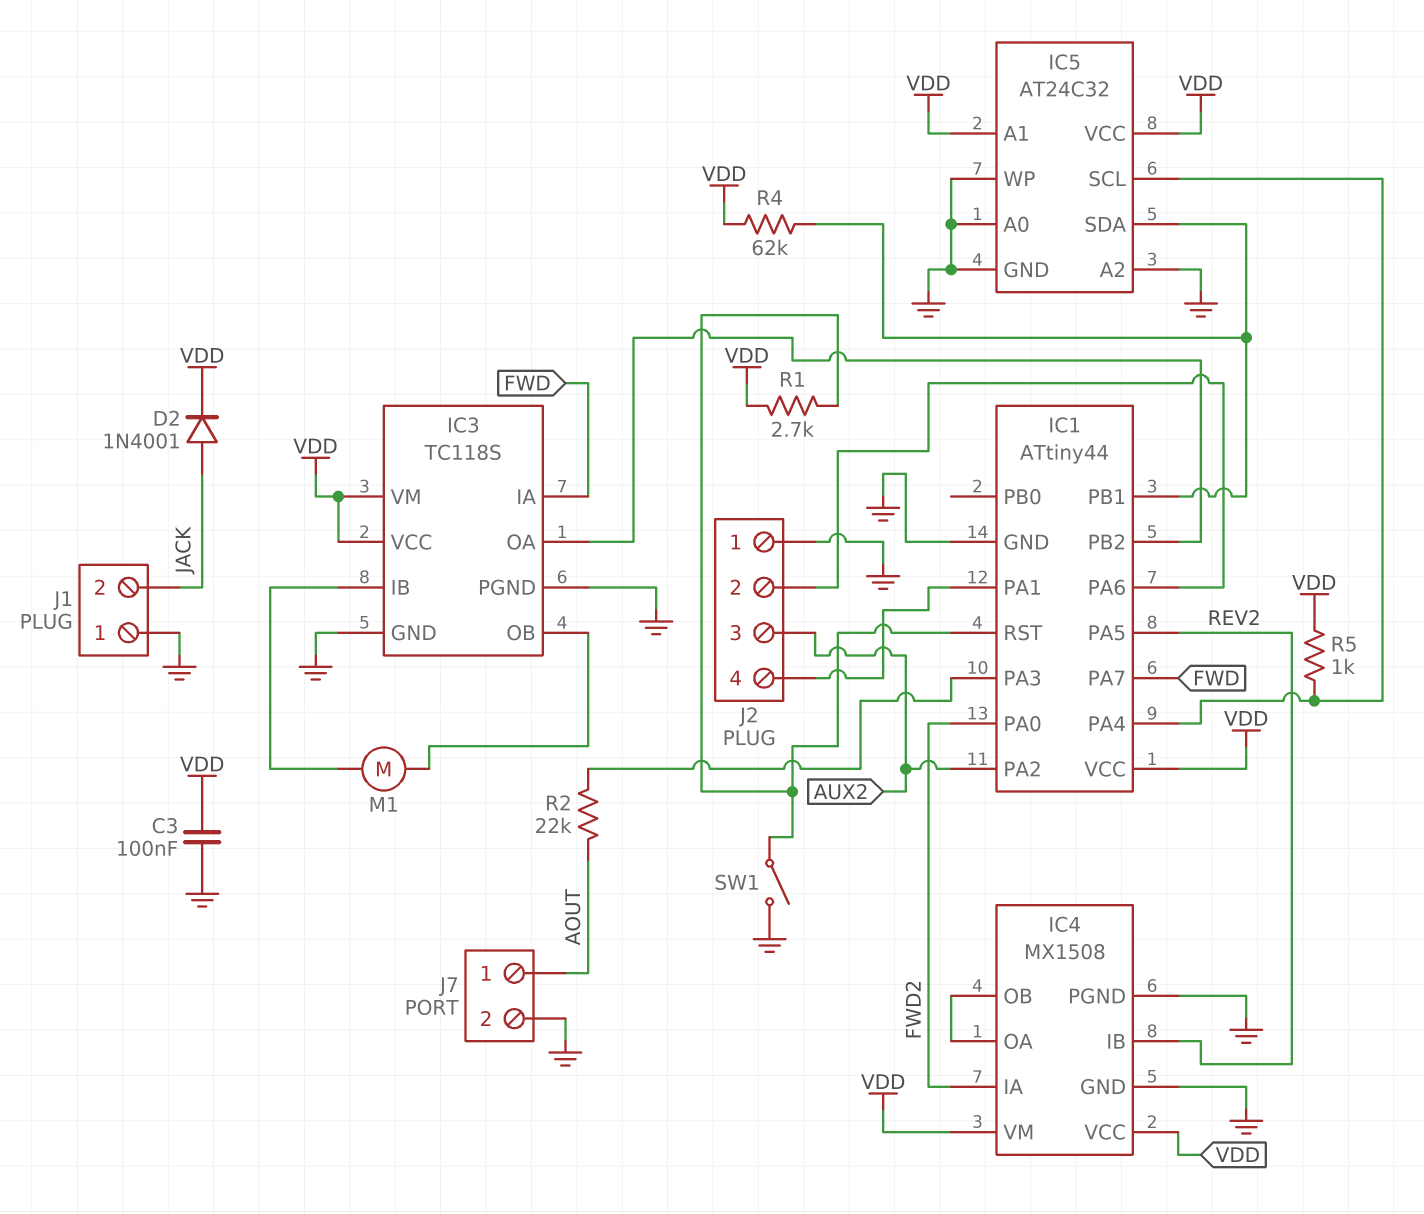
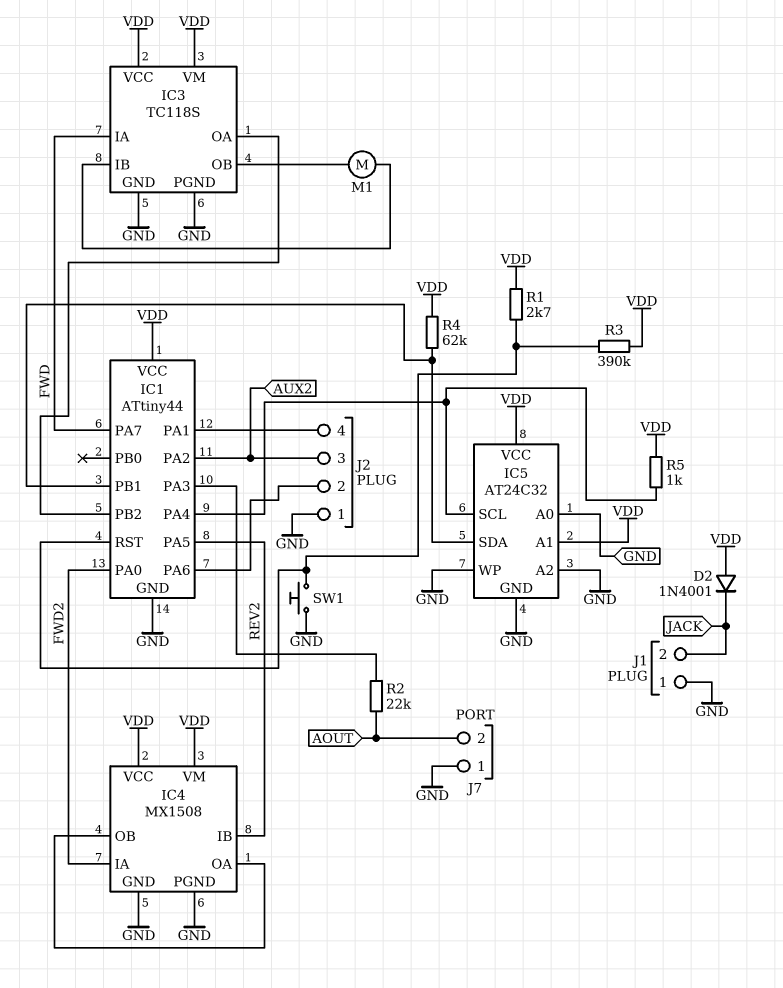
C3: 100nF (GND, VDD) -> none
D2: diode 1N4001 (A JACK, K VDD) -> diode 1N4001 (A VDD, K JACK)
J7 pin 1: AOUT -> GND
J7 pin 2: GND -> AOUT
R3: none -> 390k (IC1/RST, VDD)
SW1: switch (GND, IC1/RST) -> button (GND, IC1/RST)

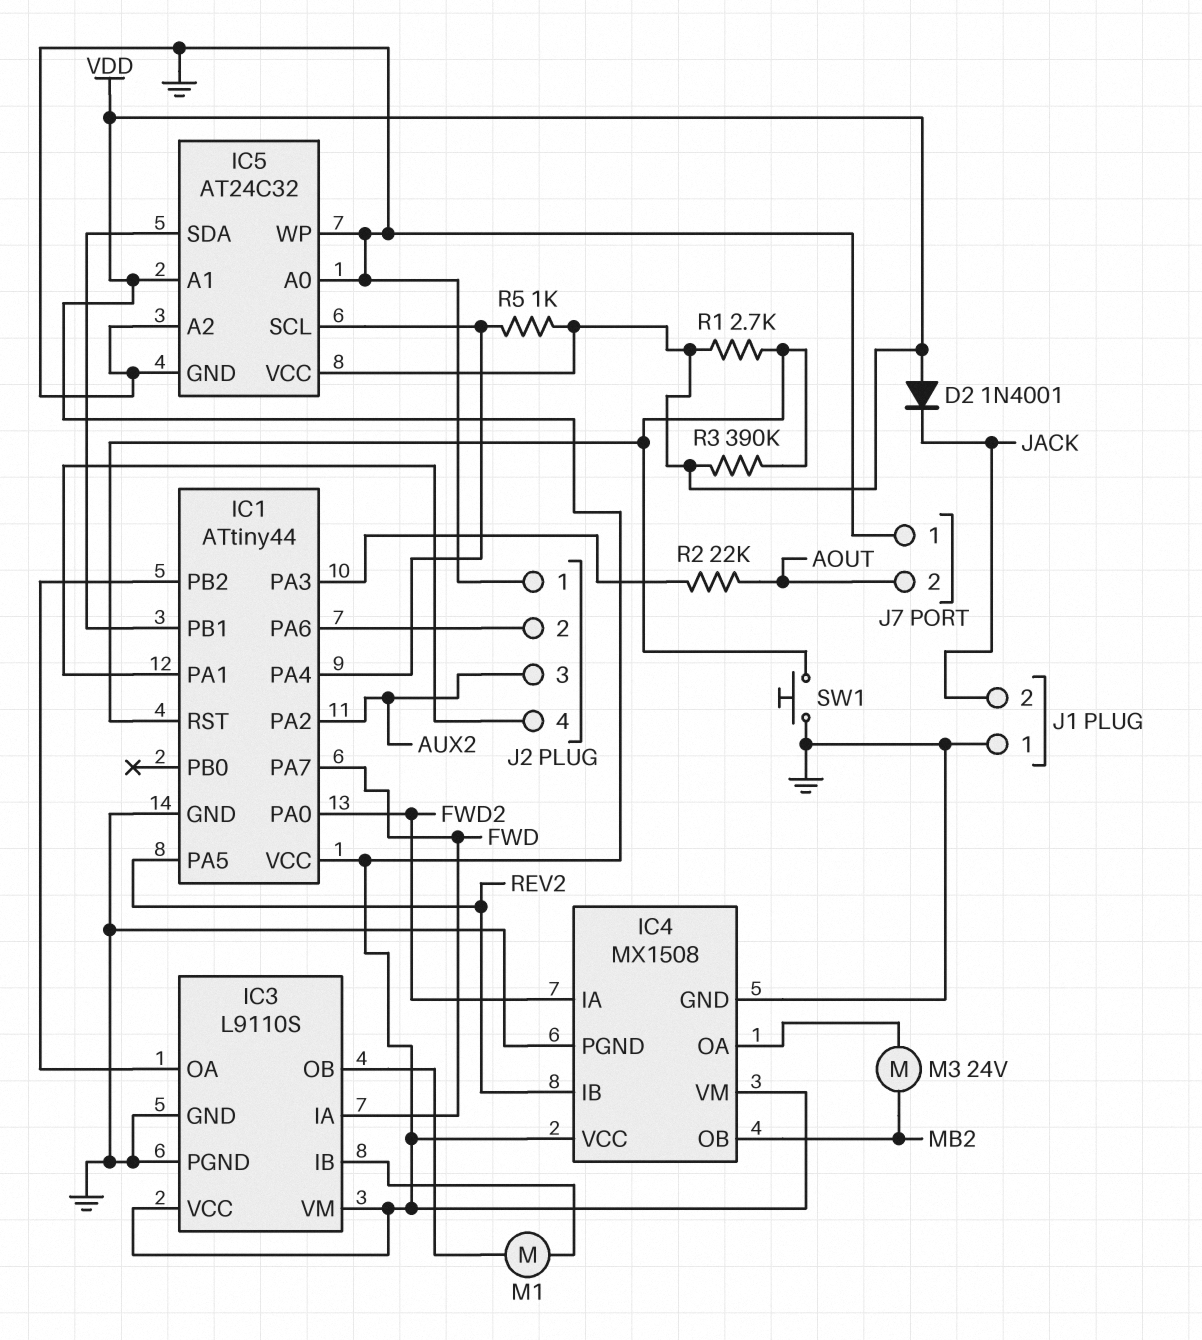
IC3: TC118S -> L9110S
IC4 pin OB: IC4/OA -> MB2
M3: none -> motor 24V (IC4/OA, MB2)
R4: 62k (IC1/PB1, VDD) -> none

